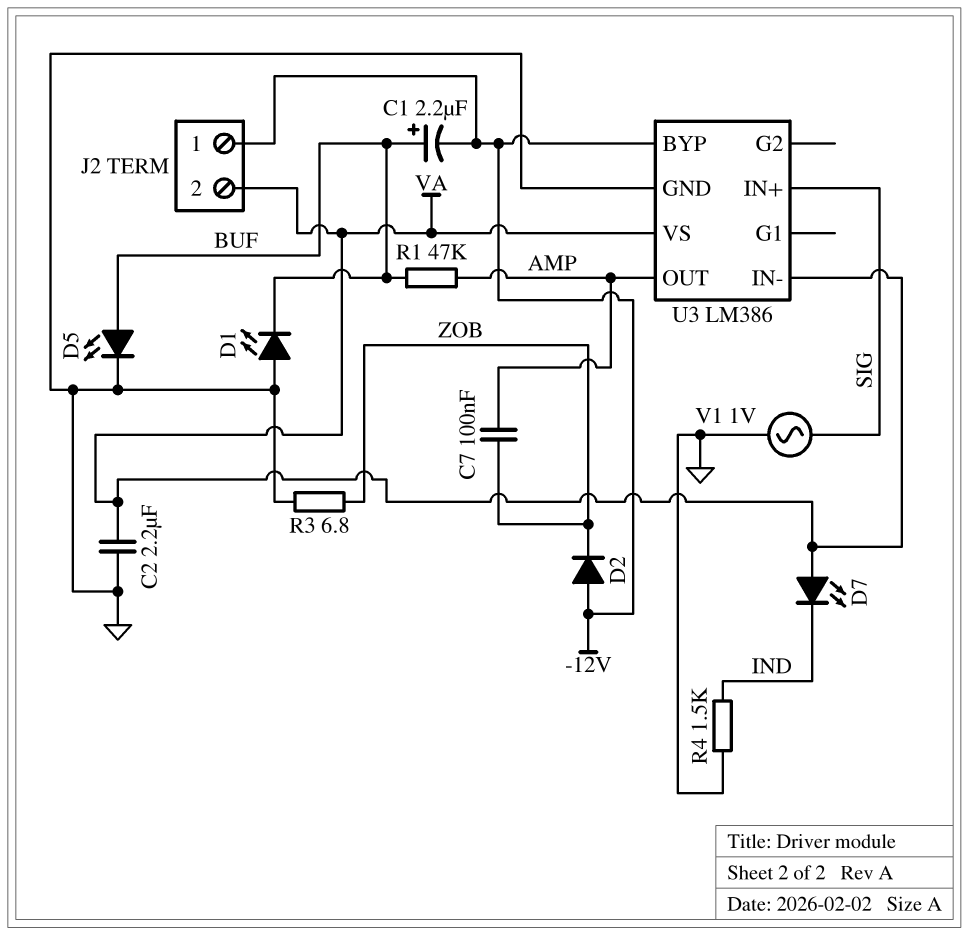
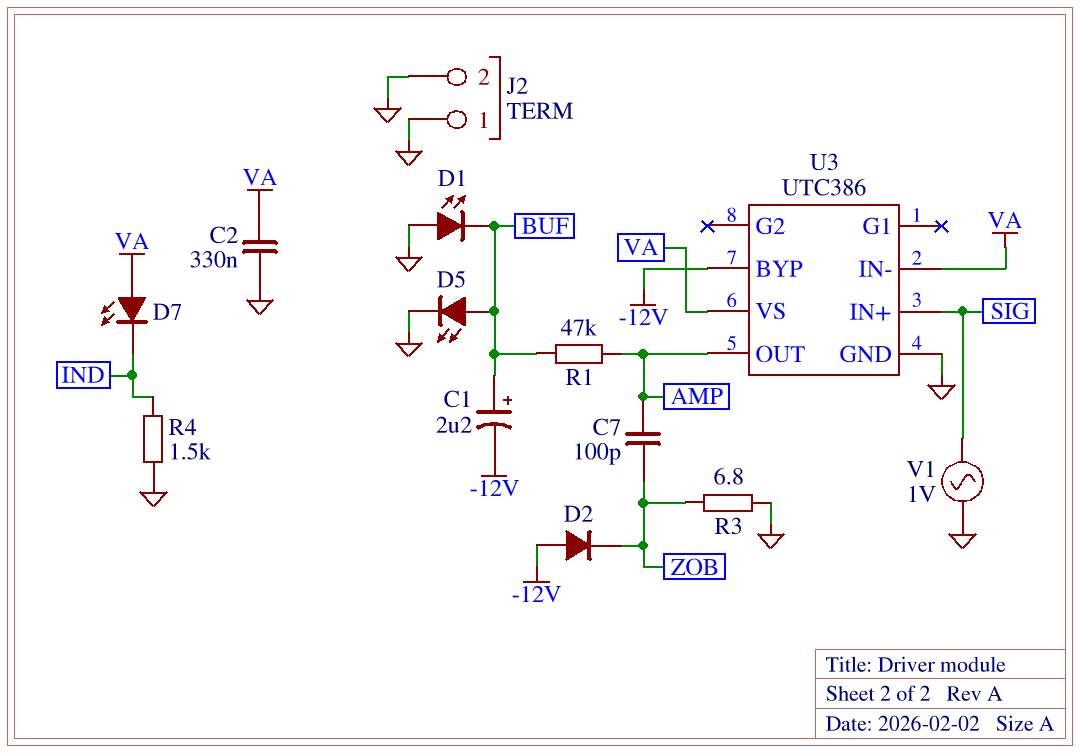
C2: 2.2uF (GND, VA) -> 330nF (GND, VA)
C7: 100nF (AMP, ZOB) -> 100pF (AMP, ZOB)
J2 pin 1: -12V -> GND
J2 pin 2: VA -> GND
U3: LM386 -> UTC386

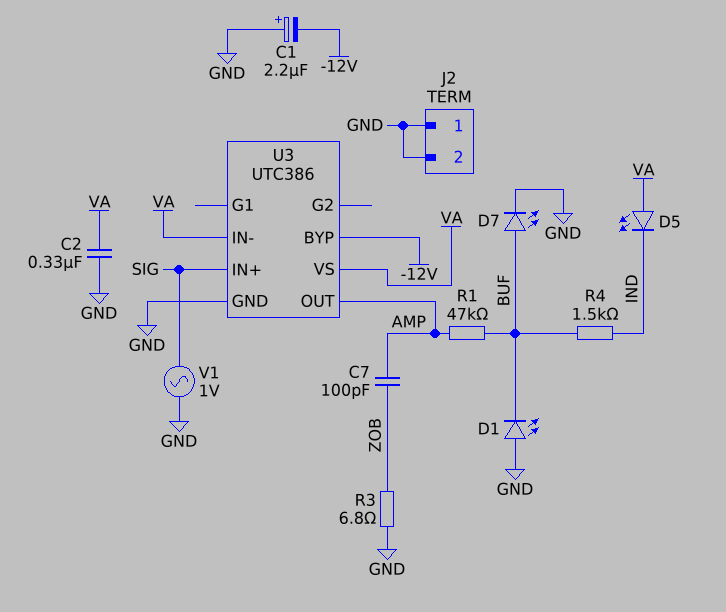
C1: 2.2uF (plus BUF, minus -12V) -> 2.2uF (plus GND, minus -12V)
D2: diode (A -12V, K ZOB) -> none
D5: LED (A BUF, K GND) -> LED (A VA, K IND)
D7: LED (A VA, K IND) -> LED (A BUF, K GND)
R4: 1.5k (GND, IND) -> 1.5k (BUF, IND)

